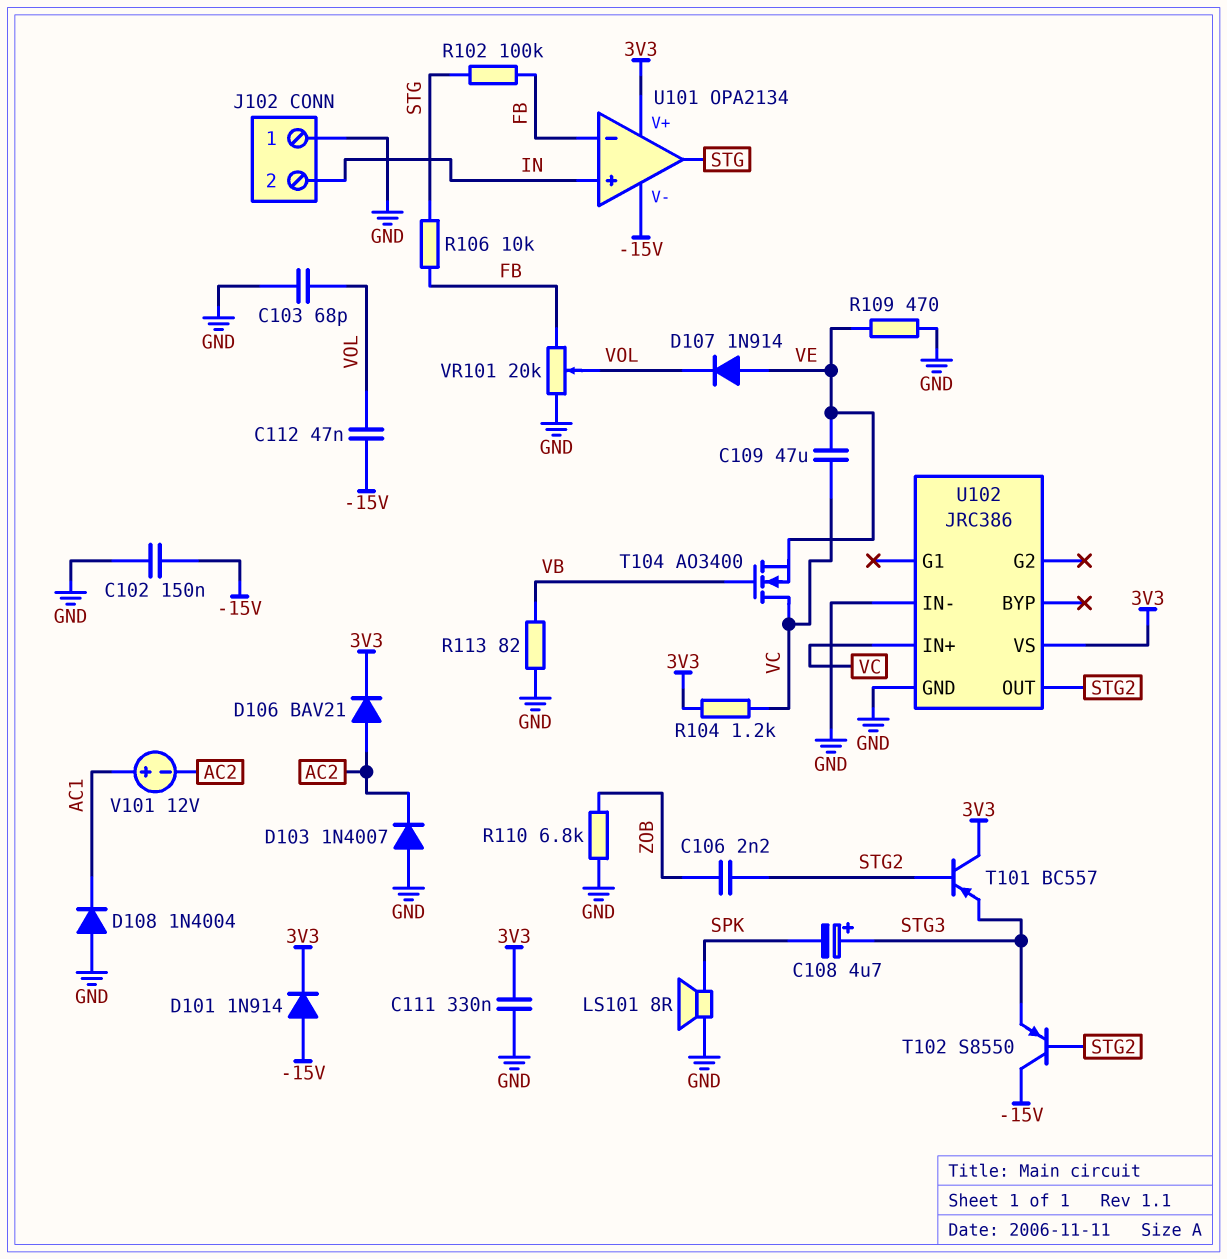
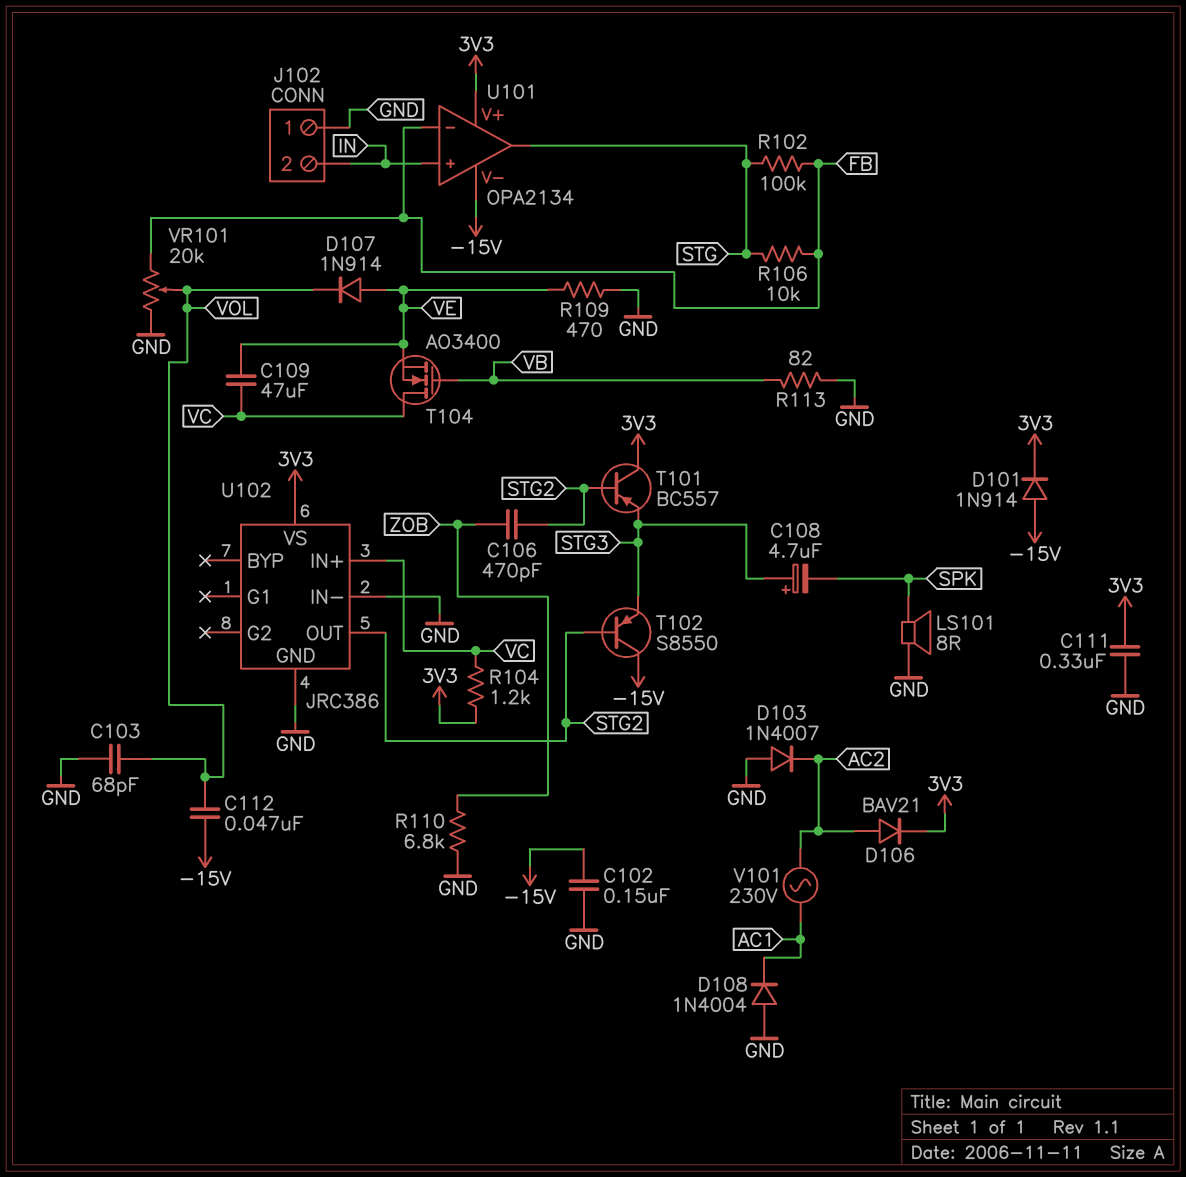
C106: 2.2nF (STG2, ZOB) -> 470pF (STG2, ZOB)
V101: 12V (plus AC1, minus AC2) -> AC 230V (AC1, AC2)

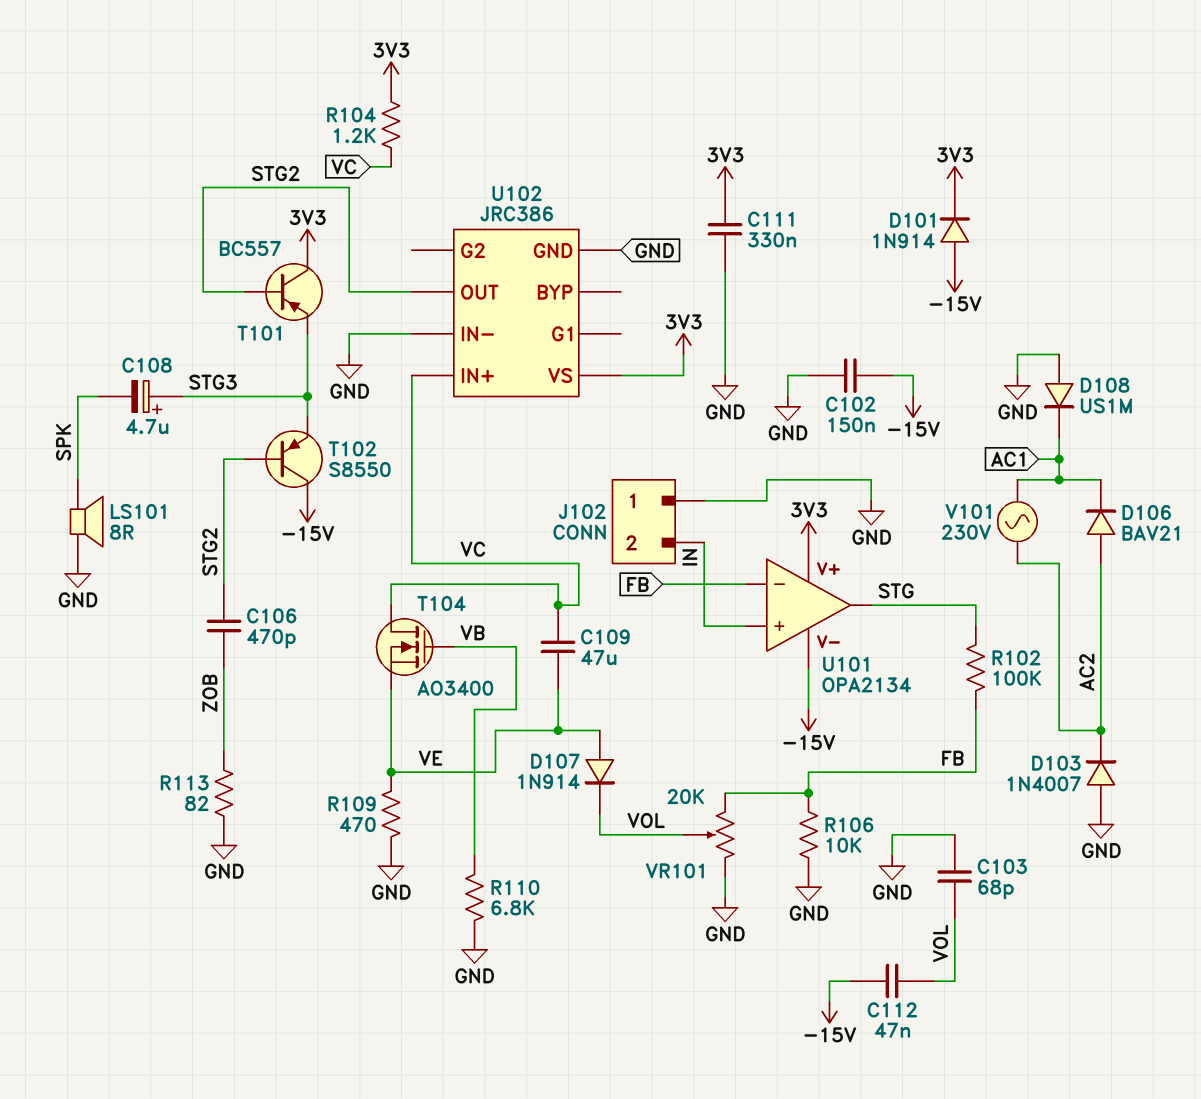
D106: diode BAV21 (A AC2, K 3V3) -> diode BAV21 (A AC2, K AC1)
D108: diode 1N4004 (A GND, K AC1) -> diode US1M (A GND, K AC1)
R106: 10k (FB, STG) -> 10k (FB, GND)
R110: 6.8k (GND, ZOB) -> 6.8k (GND, VB)
R113: 82 (GND, VB) -> 82 (GND, ZOB)

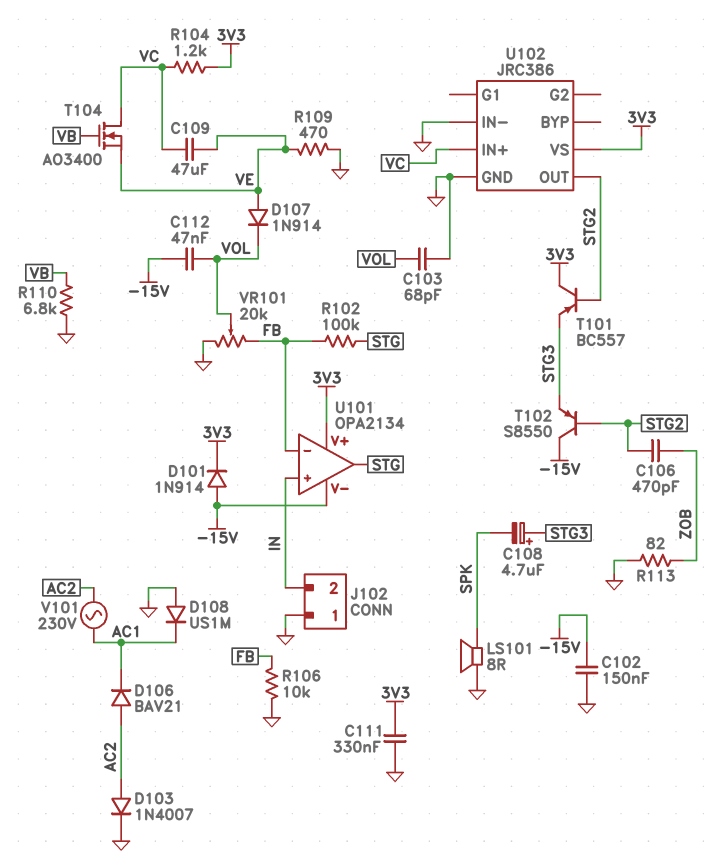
D103: diode 1N4007 (A GND, K AC2) -> diode 1N4007 (A AC2, K GND)

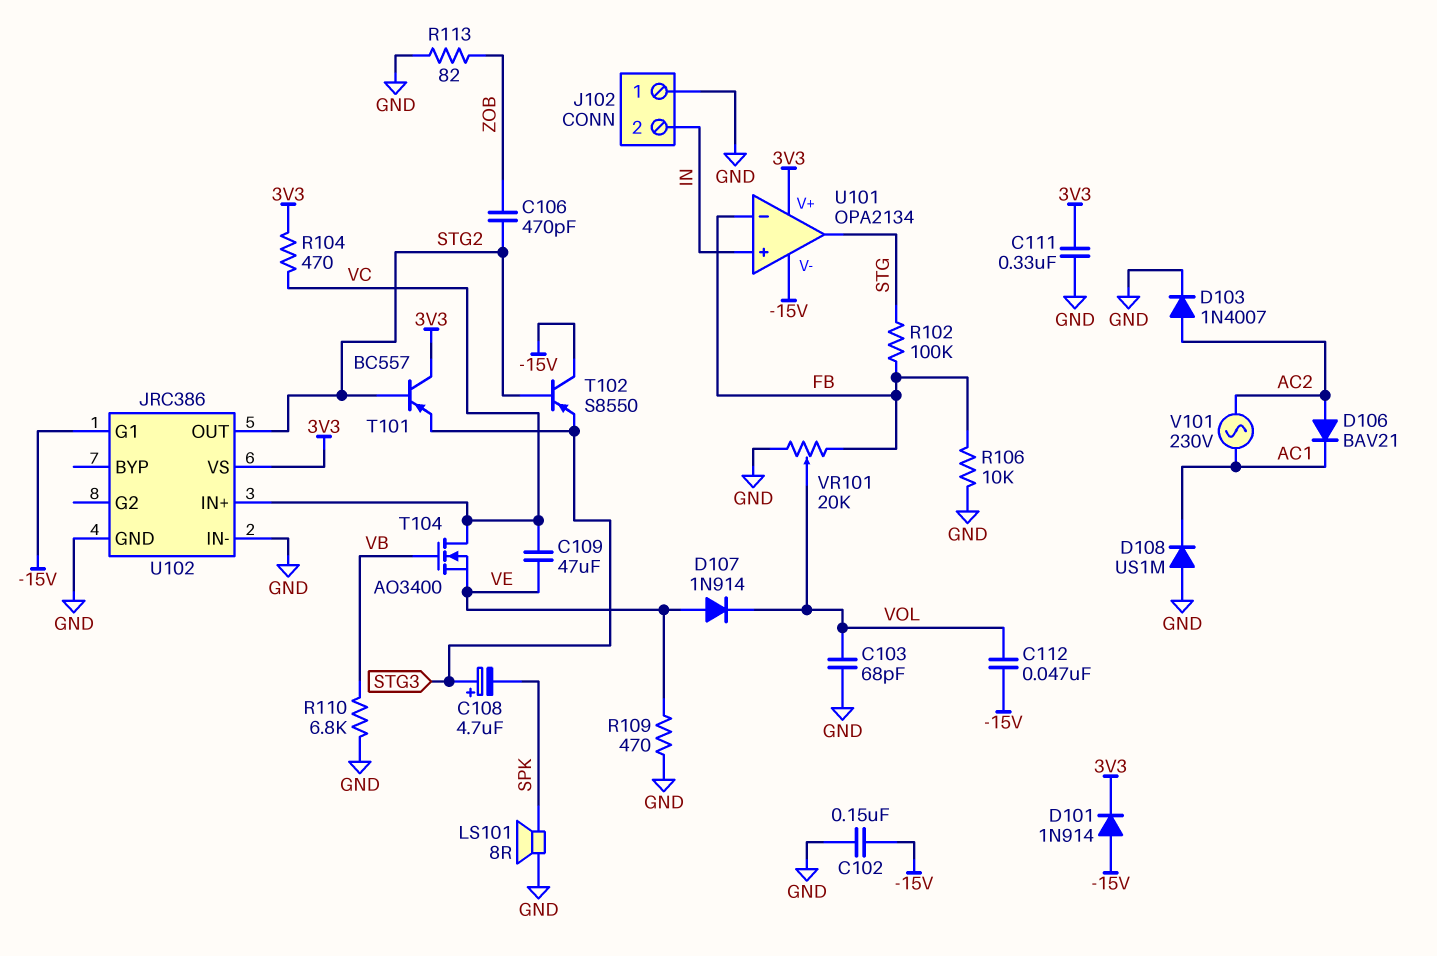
R104: 1.2k (3V3, VC) -> 470 (3V3, VC)
U102 pin G1: none -> -15V

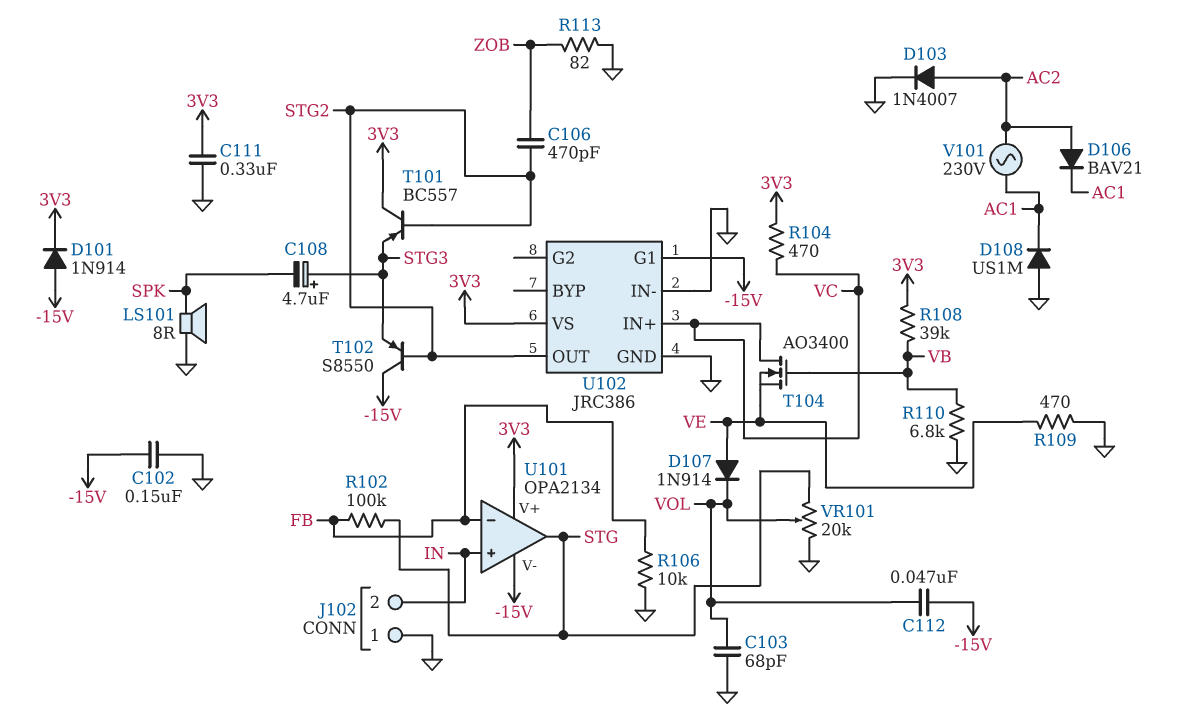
C109: 47uF (VC, VE) -> none
R108: none -> 39k (3V3, VB)
VR101: 20k (FB, GND, wiper VOL) -> 20k (GND, STG, wiper VOL)

